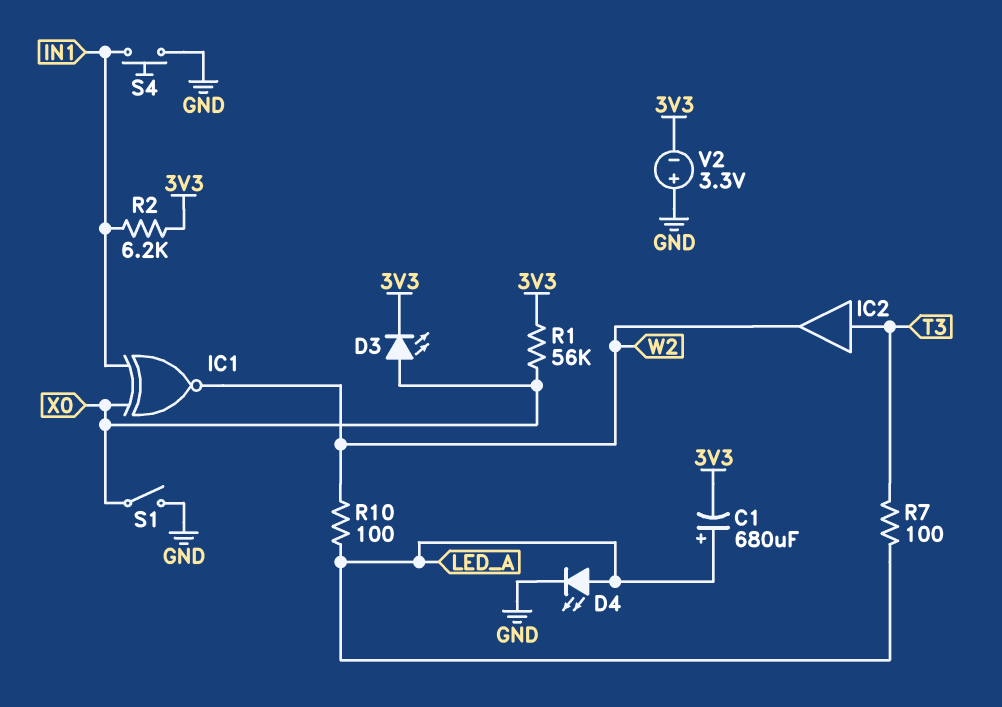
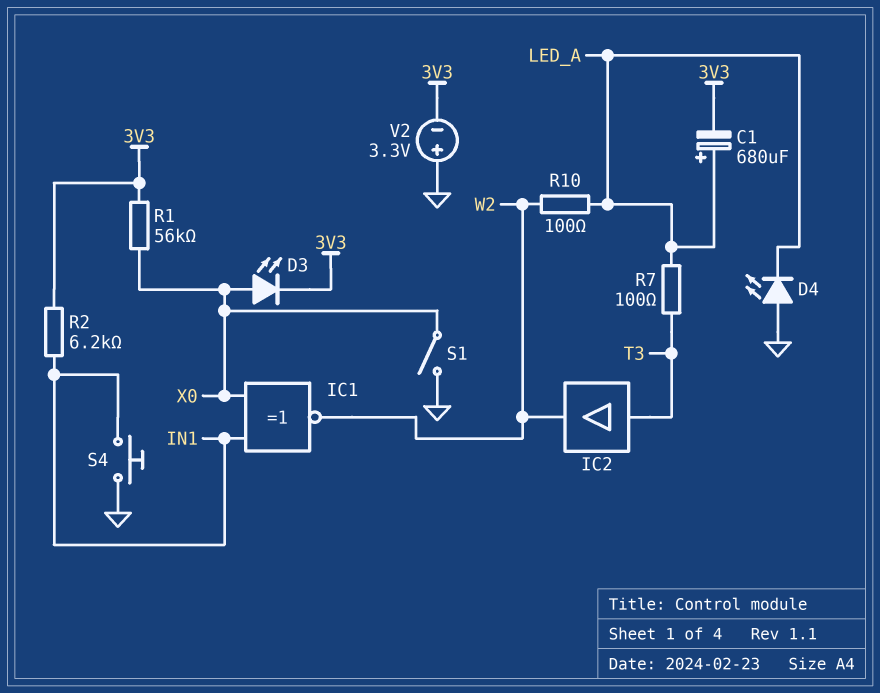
D4: LED (A LED_A, K GND) -> LED (A GND, K LED_A)

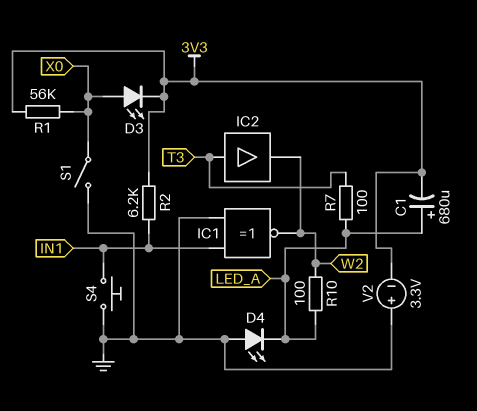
IC1: XNOR (in IN1, in X0, out W2) -> XNOR (in GND, in IN1, out W2)

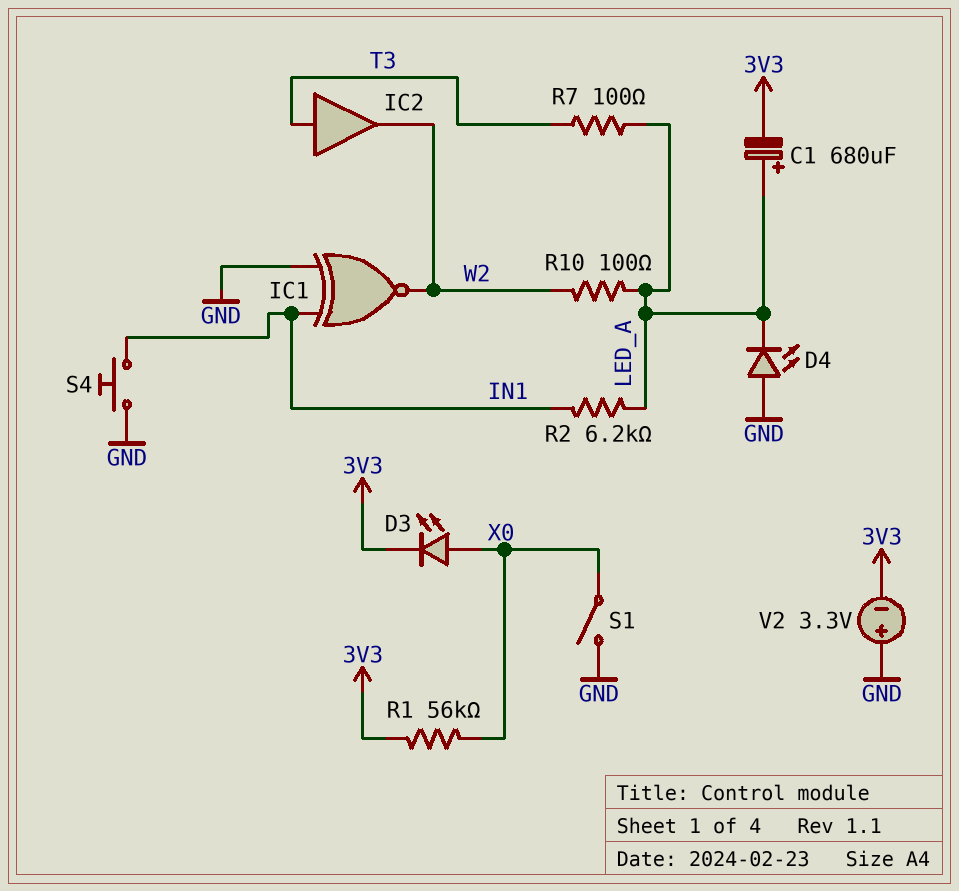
R2: 6.2k (3V3, IN1) -> 6.2k (IN1, LED_A)

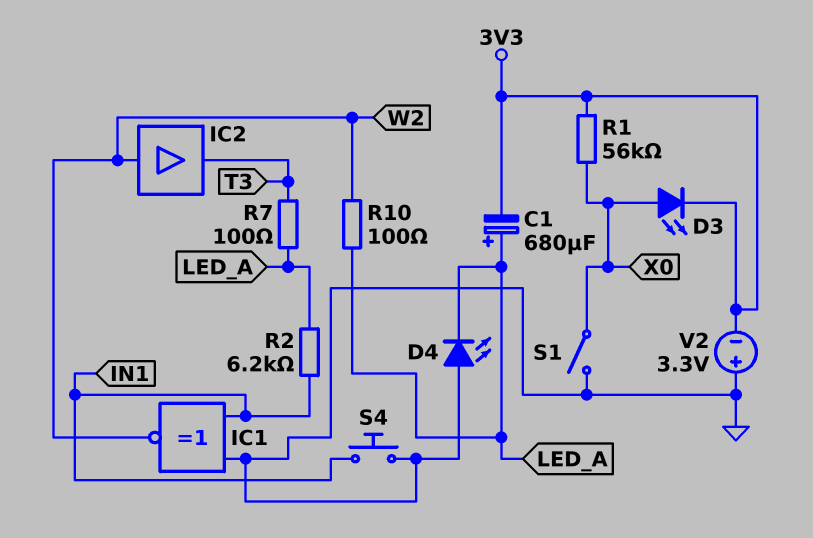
IC2: buffer (in T3, out W2) -> buffer (in W2, out T3)

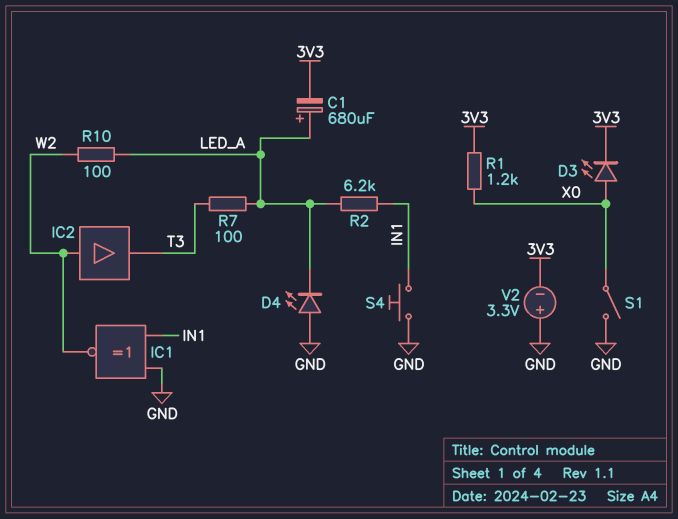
R1: 56k (3V3, X0) -> 1.2k (3V3, X0)

